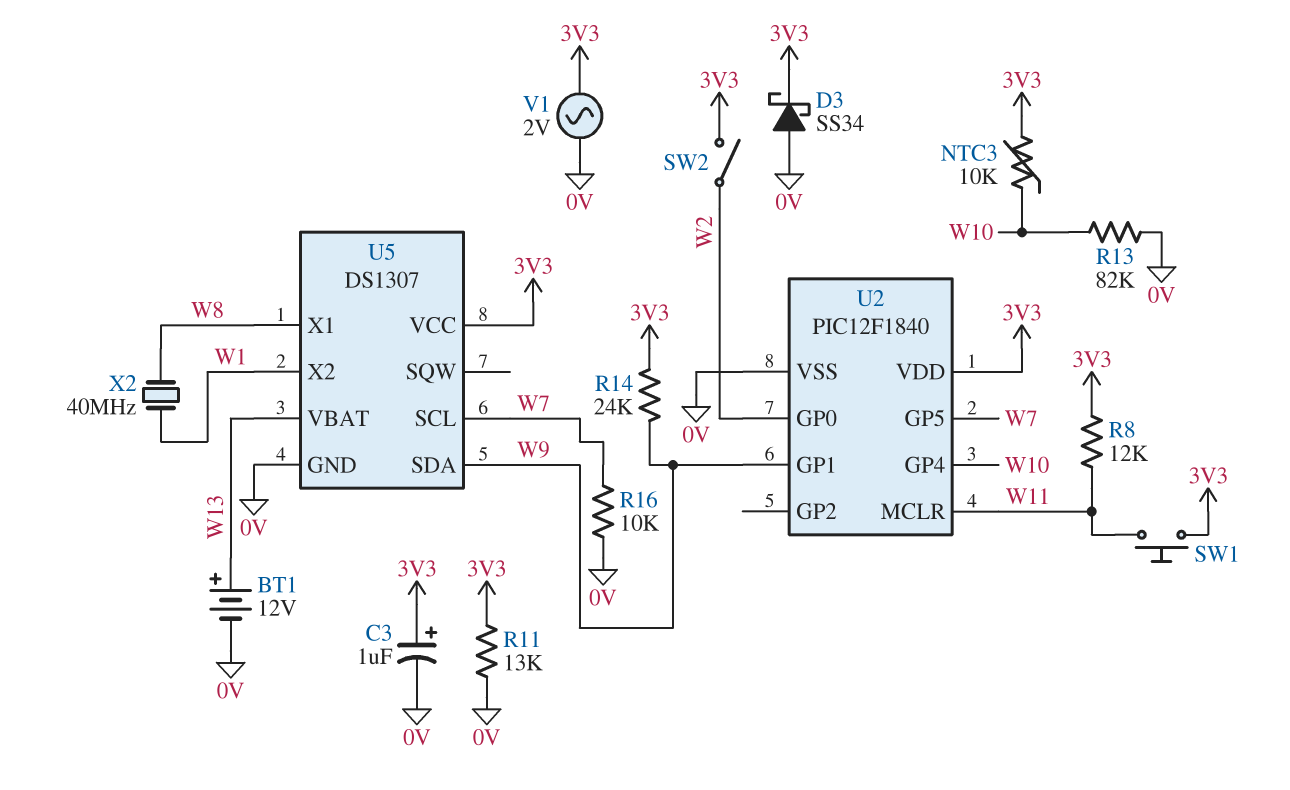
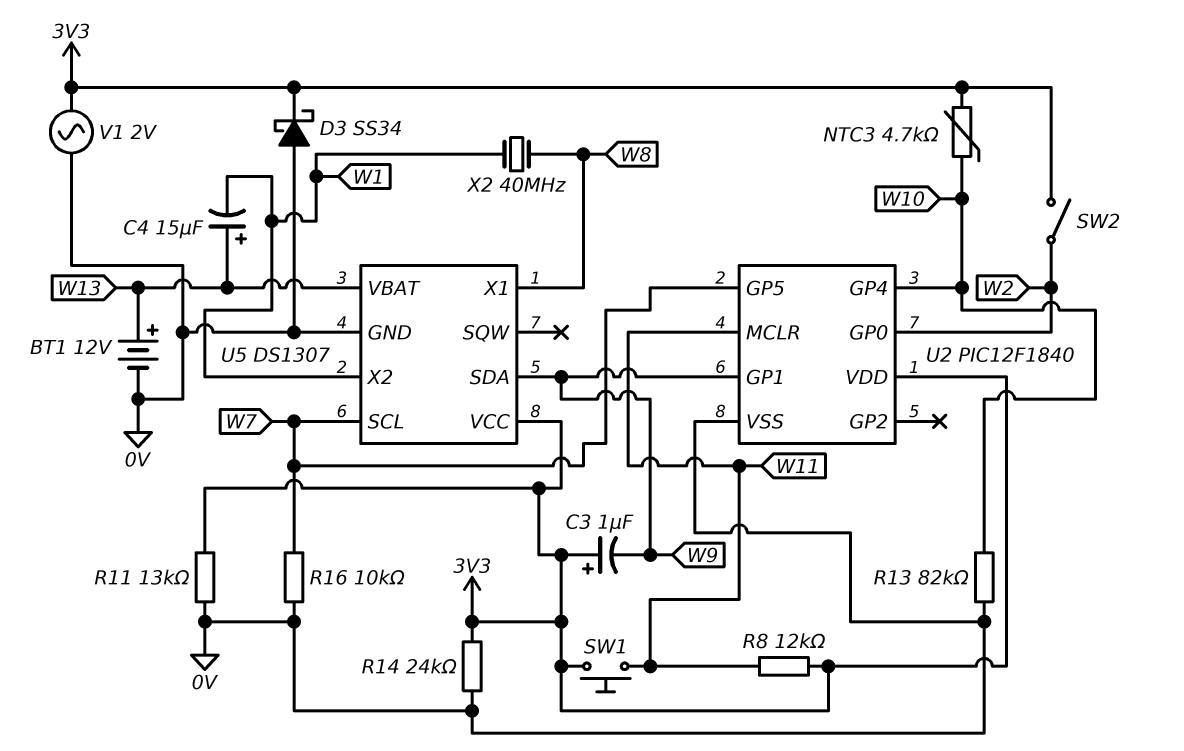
C3: 1uF (plus 3V3, minus 0V) -> 1uF (plus 3V3, minus W9)
C4: none -> 15uF (plus W13, minus W1)
NTC3: 10k (3V3, W10) -> 4.7k (3V3, W10)
R14: 24k (3V3, W9) -> 24k (0V, 3V3)

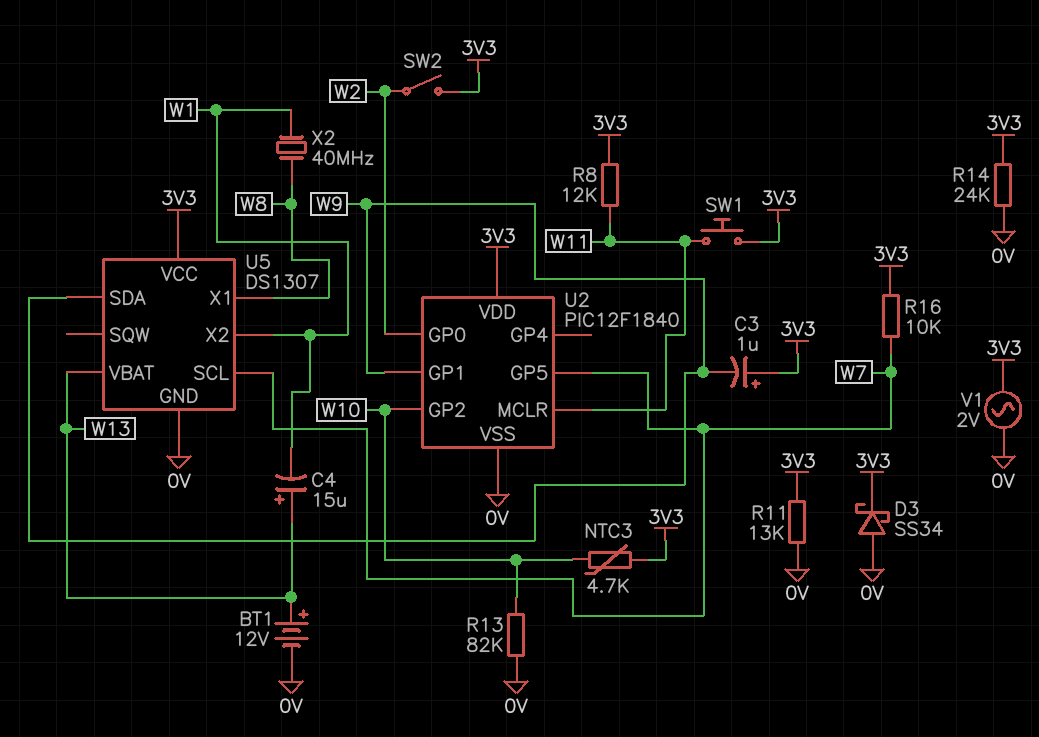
R16: 10k (0V, W7) -> 10k (3V3, W7)
U2 pin GP2: none -> W10
U2 pin GP4: W10 -> none

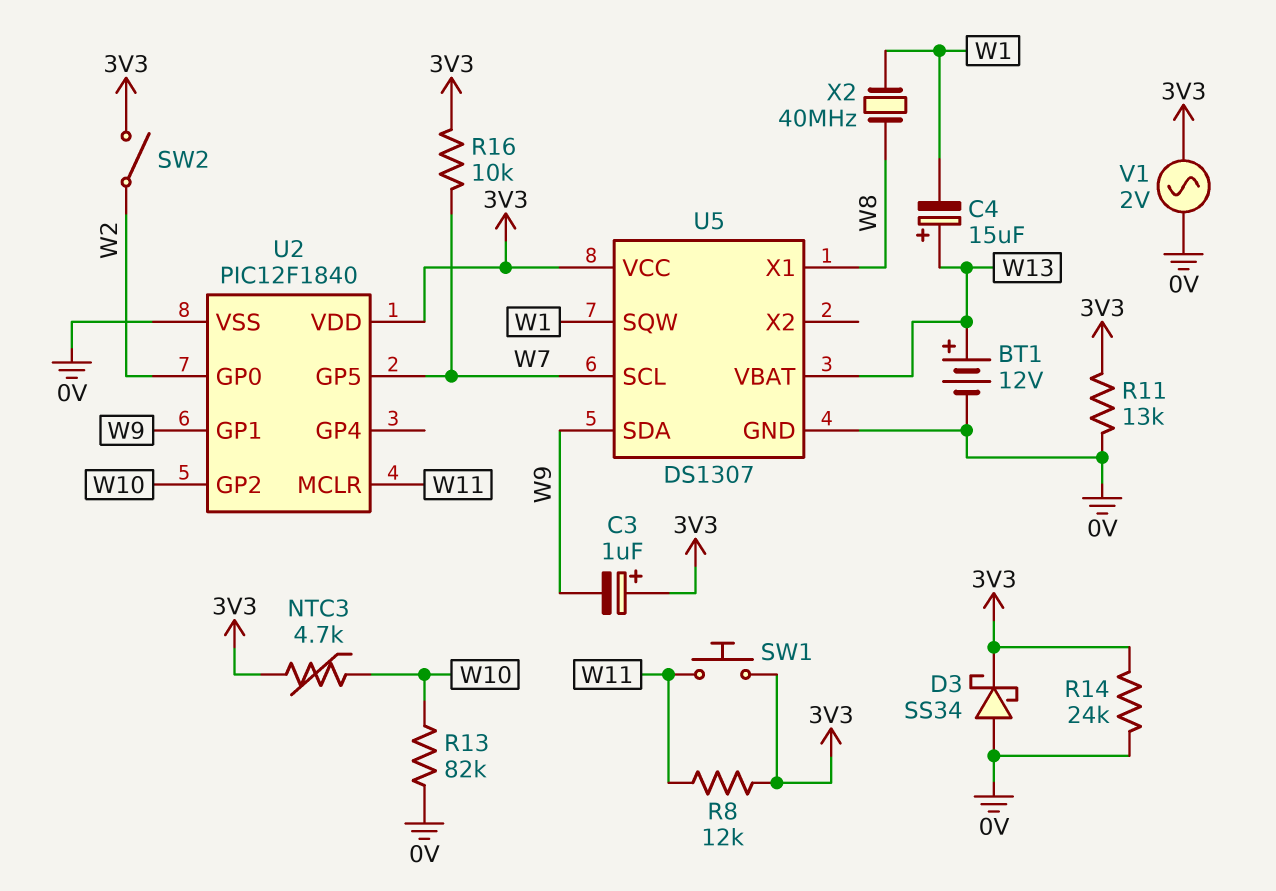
U5 pin SQW: none -> W1
U5 pin X2: W1 -> none

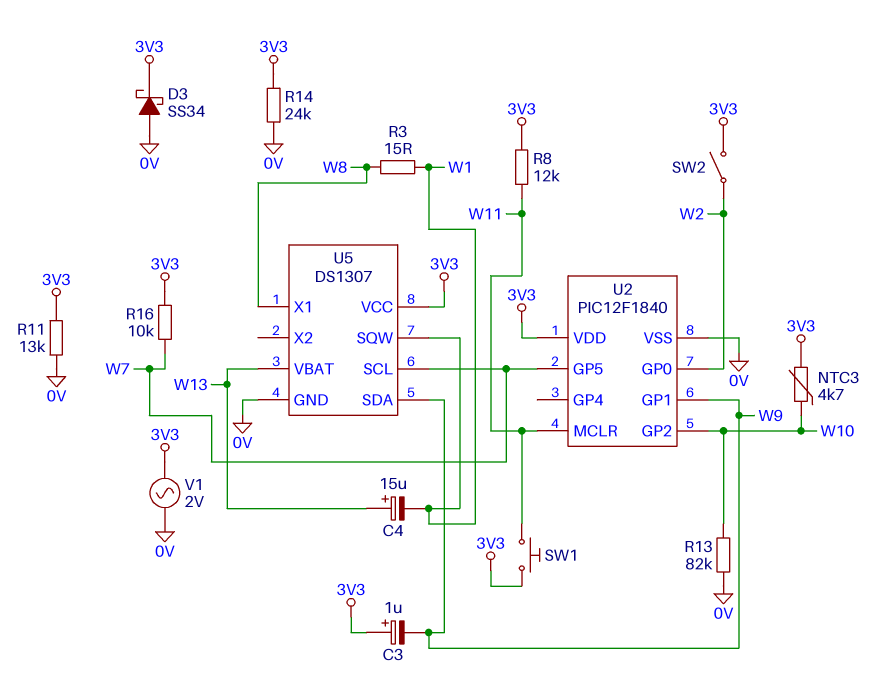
BT1: 12V (plus W13, minus 0V) -> none
R3: none -> 15 (W1, W8)
X2: 40MHz (W1, W8) -> none

